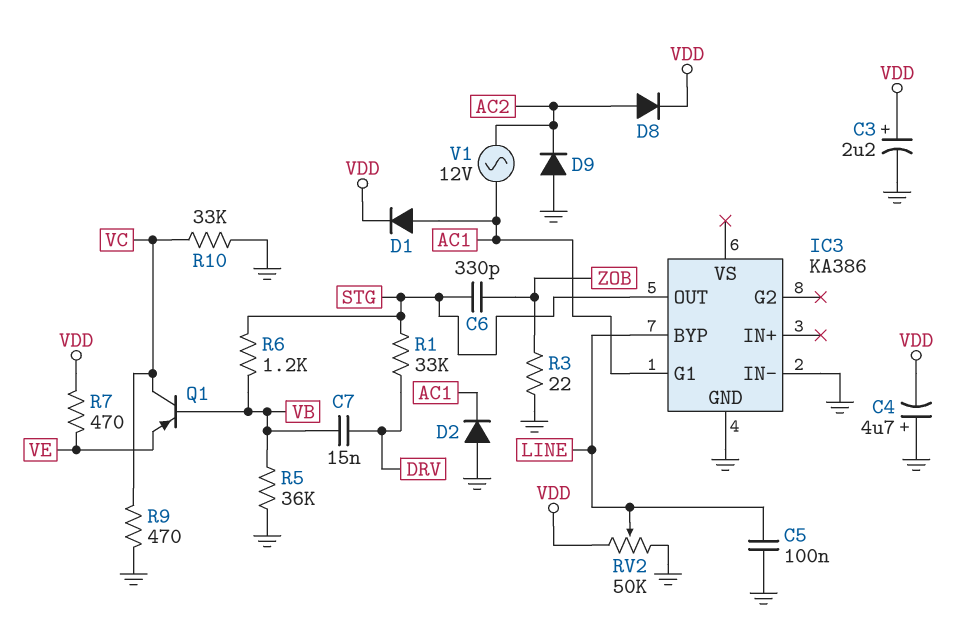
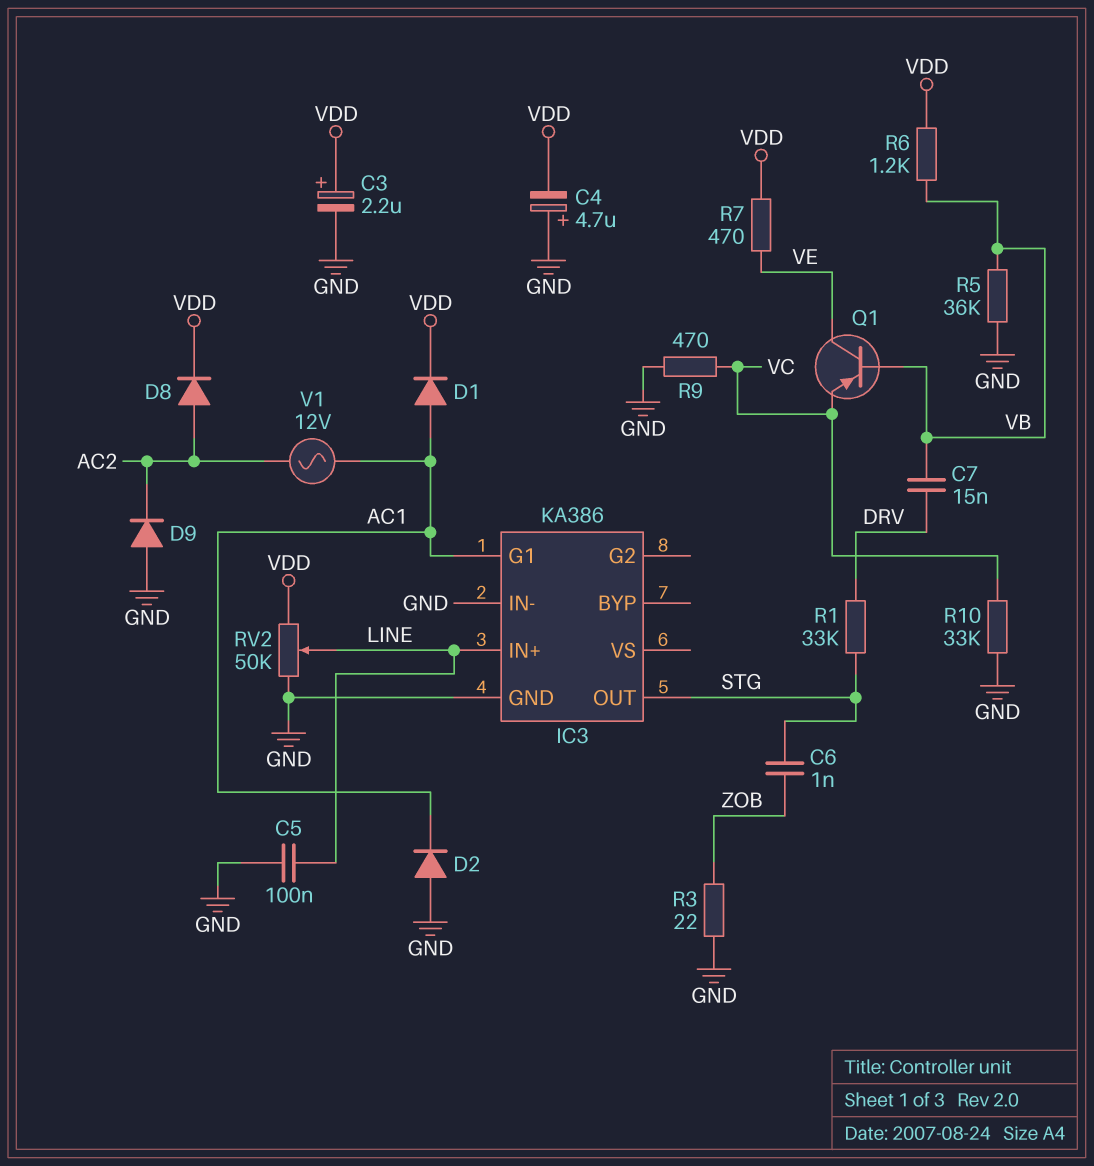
C6: 330pF (STG, ZOB) -> 1nF (STG, ZOB)
IC3 pin BYP: LINE -> none
IC3 pin IN+: none -> LINE
Q1: PNP (B VB, C VC, E VE) -> PNP (B VB, C VE, E VC)
R6: 1.2k (STG, VB) -> 1.2k (VB, VDD)

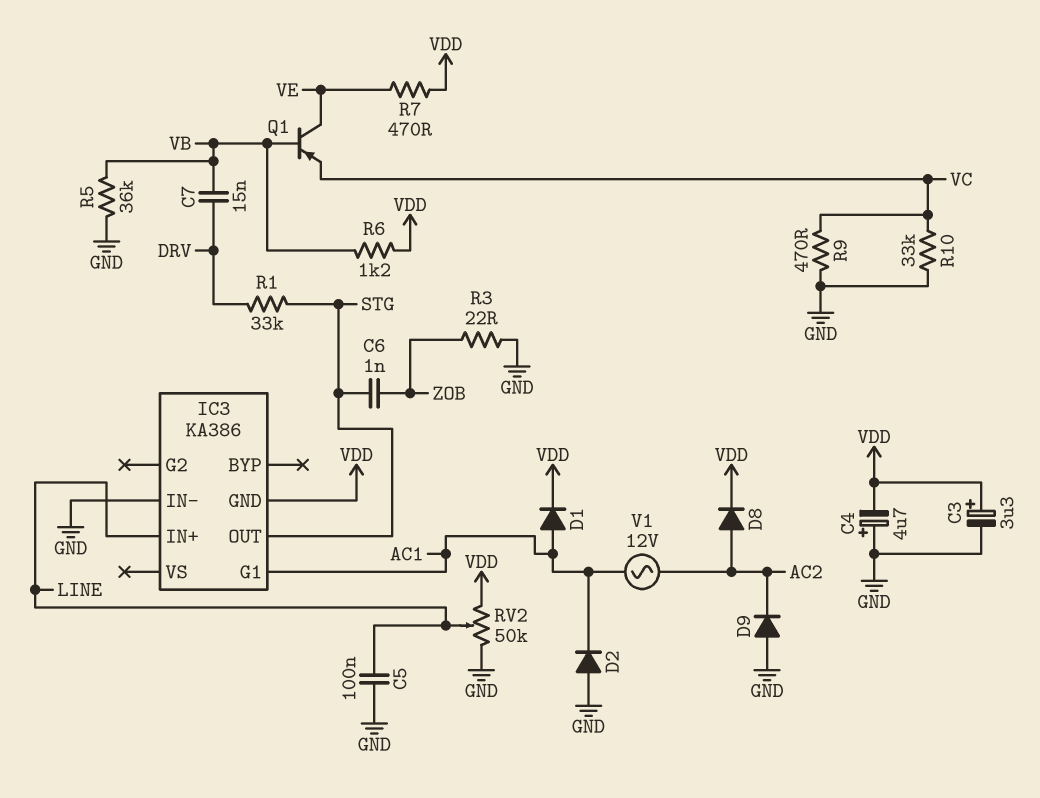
C3: 2.2uF (plus VDD, minus GND) -> 3.3uF (plus VDD, minus GND)
IC3 pin GND: GND -> VDD

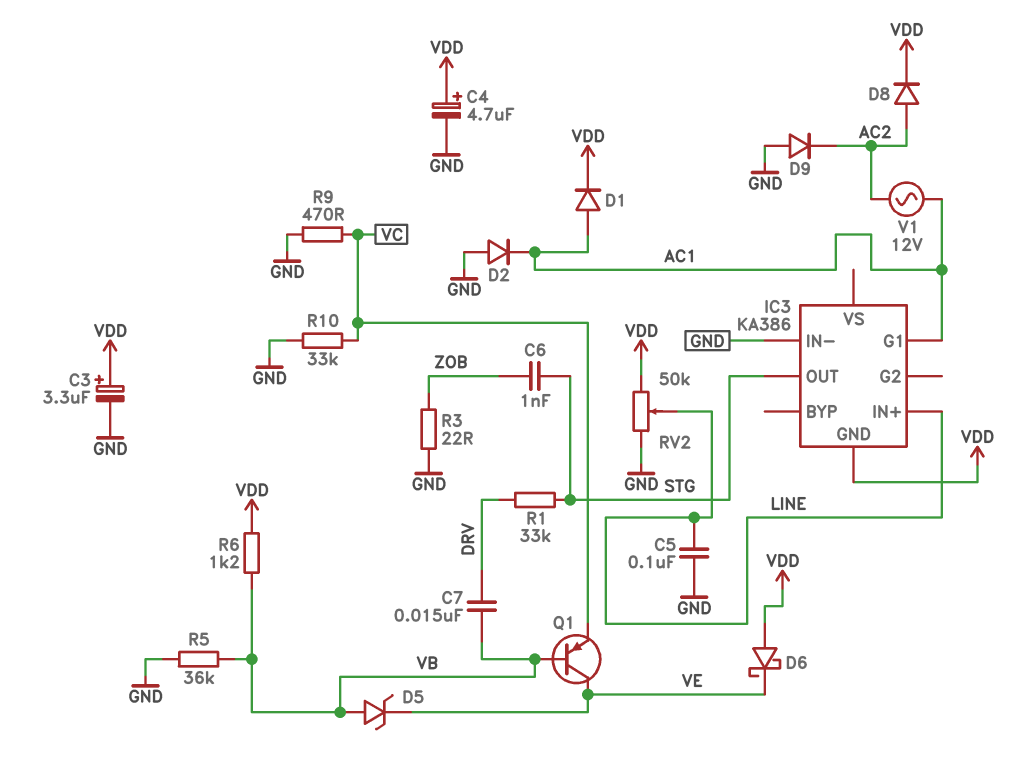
C4: 4.7uF (plus GND, minus VDD) -> 4.7uF (plus VDD, minus GND)
D5: none -> zener (A VB, K VE)
D6: none -> schottky (A VDD, K VE)
R7: 470 (VDD, VE) -> none

